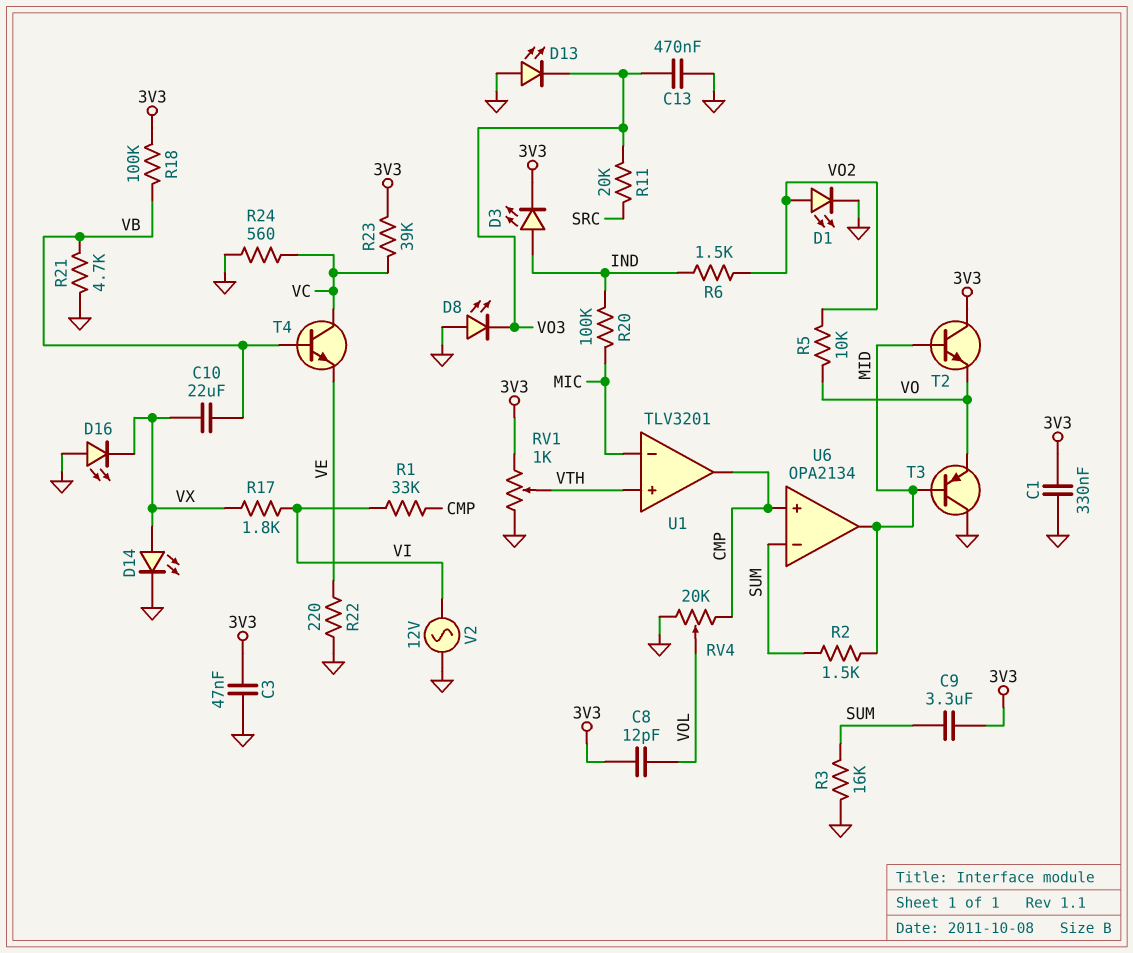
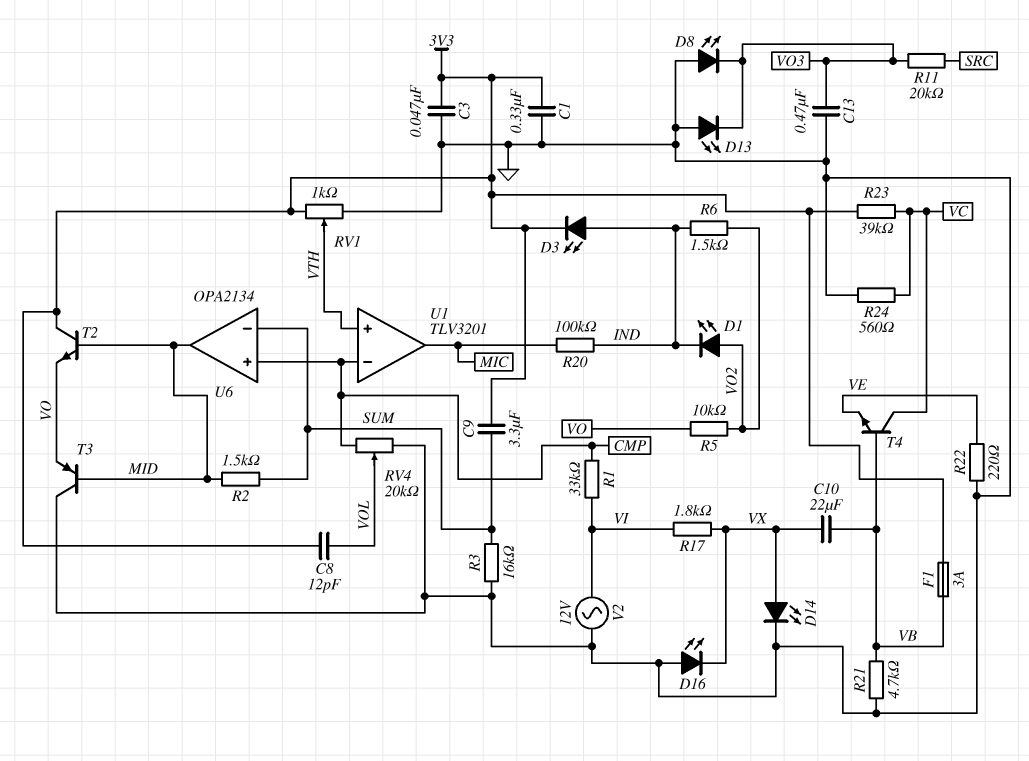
D1: LED (A VO2, K GND) -> LED (A VO2, K IND)
F1: none -> 3A (3V3, VB)
R18: 100k (3V3, VB) -> none
U1 pin in-: MIC -> CMP
U1 pin out: CMP -> MIC

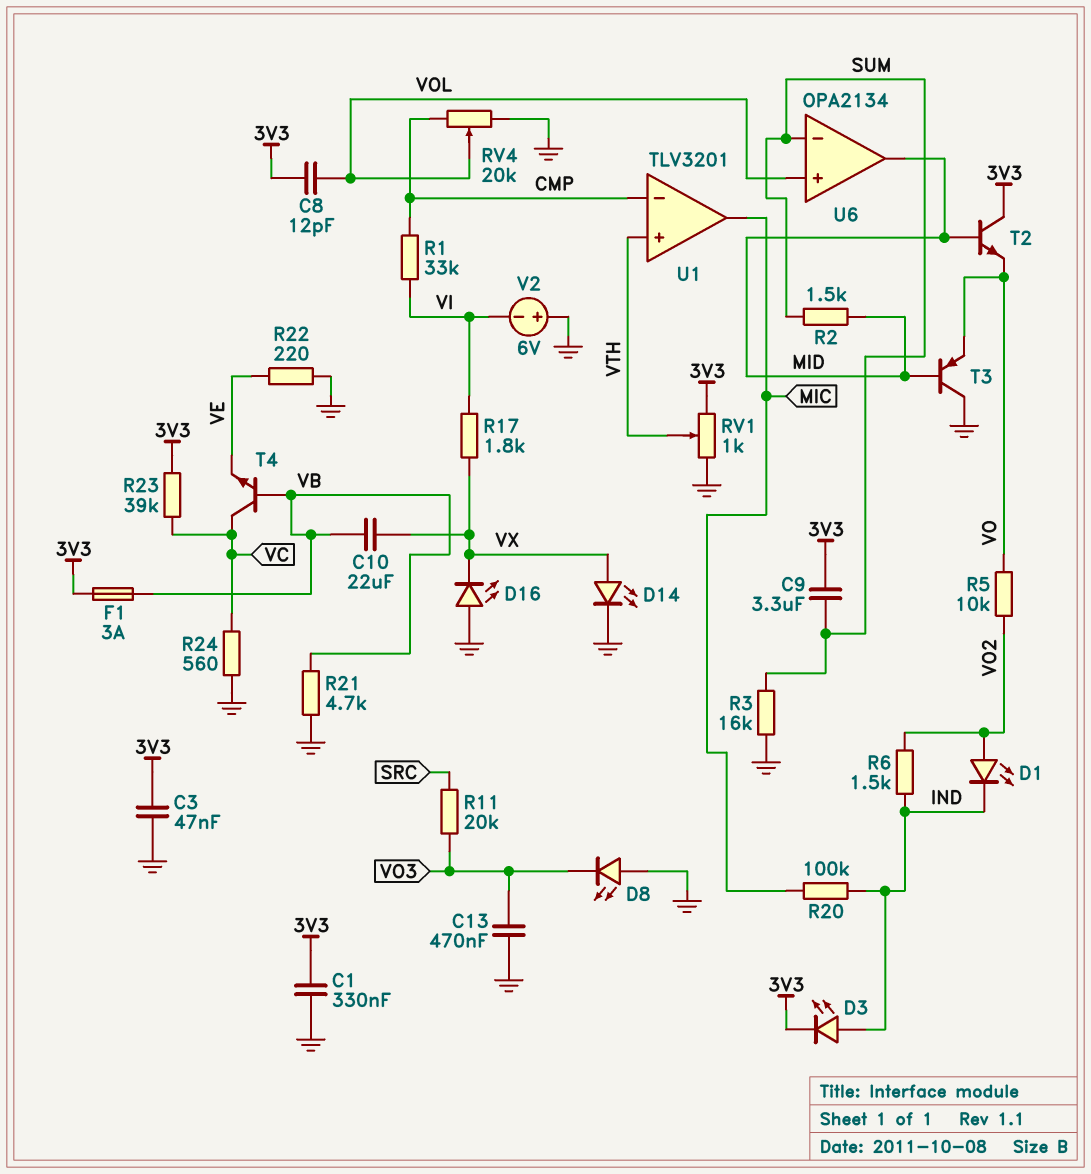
D13: LED (A GND, K VO3) -> none
U6 pin in+: CMP -> VOL
V2: AC 12V (GND, VI) -> 6V (plus GND, minus VI)

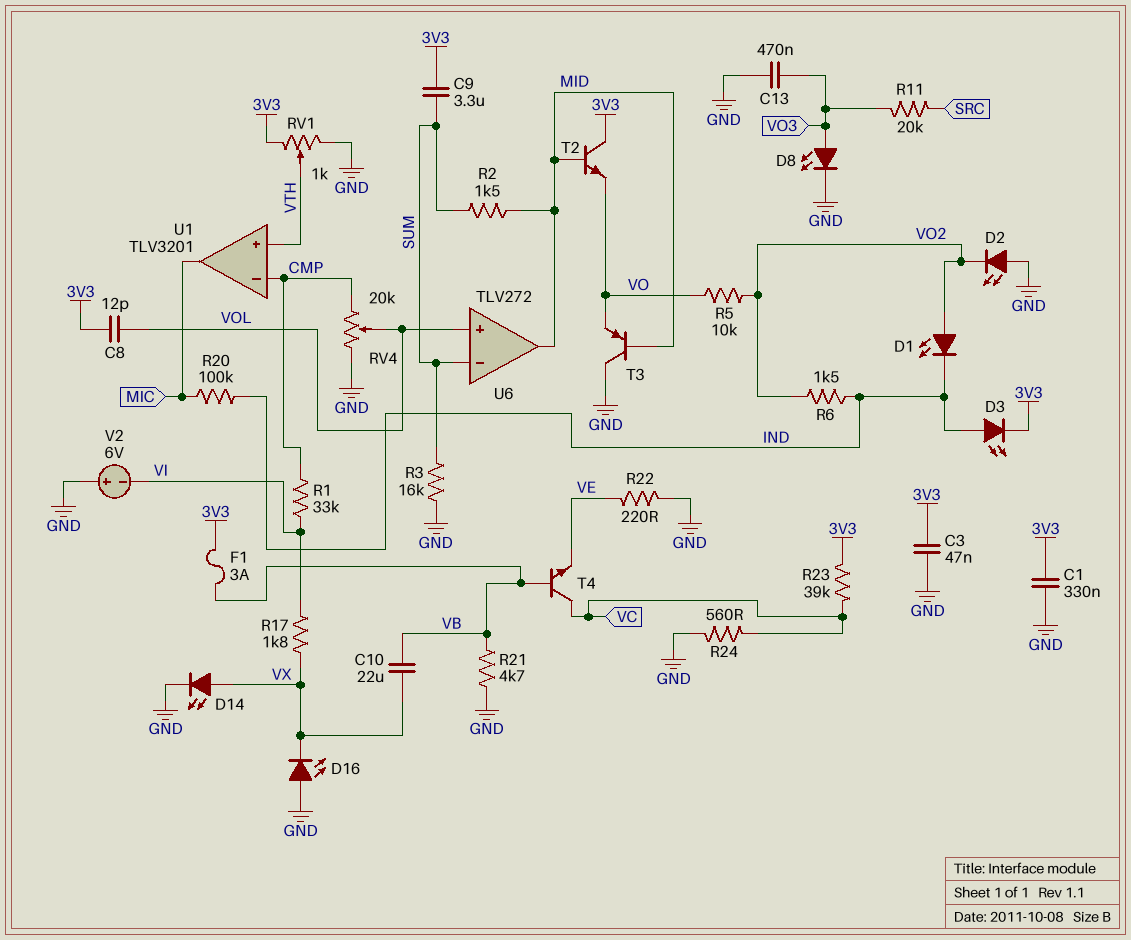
D2: none -> LED (A GND, K VO2)
D8: LED (A GND, K VO3) -> LED (A VO3, K GND)
U6: OPA2134 -> TLV272

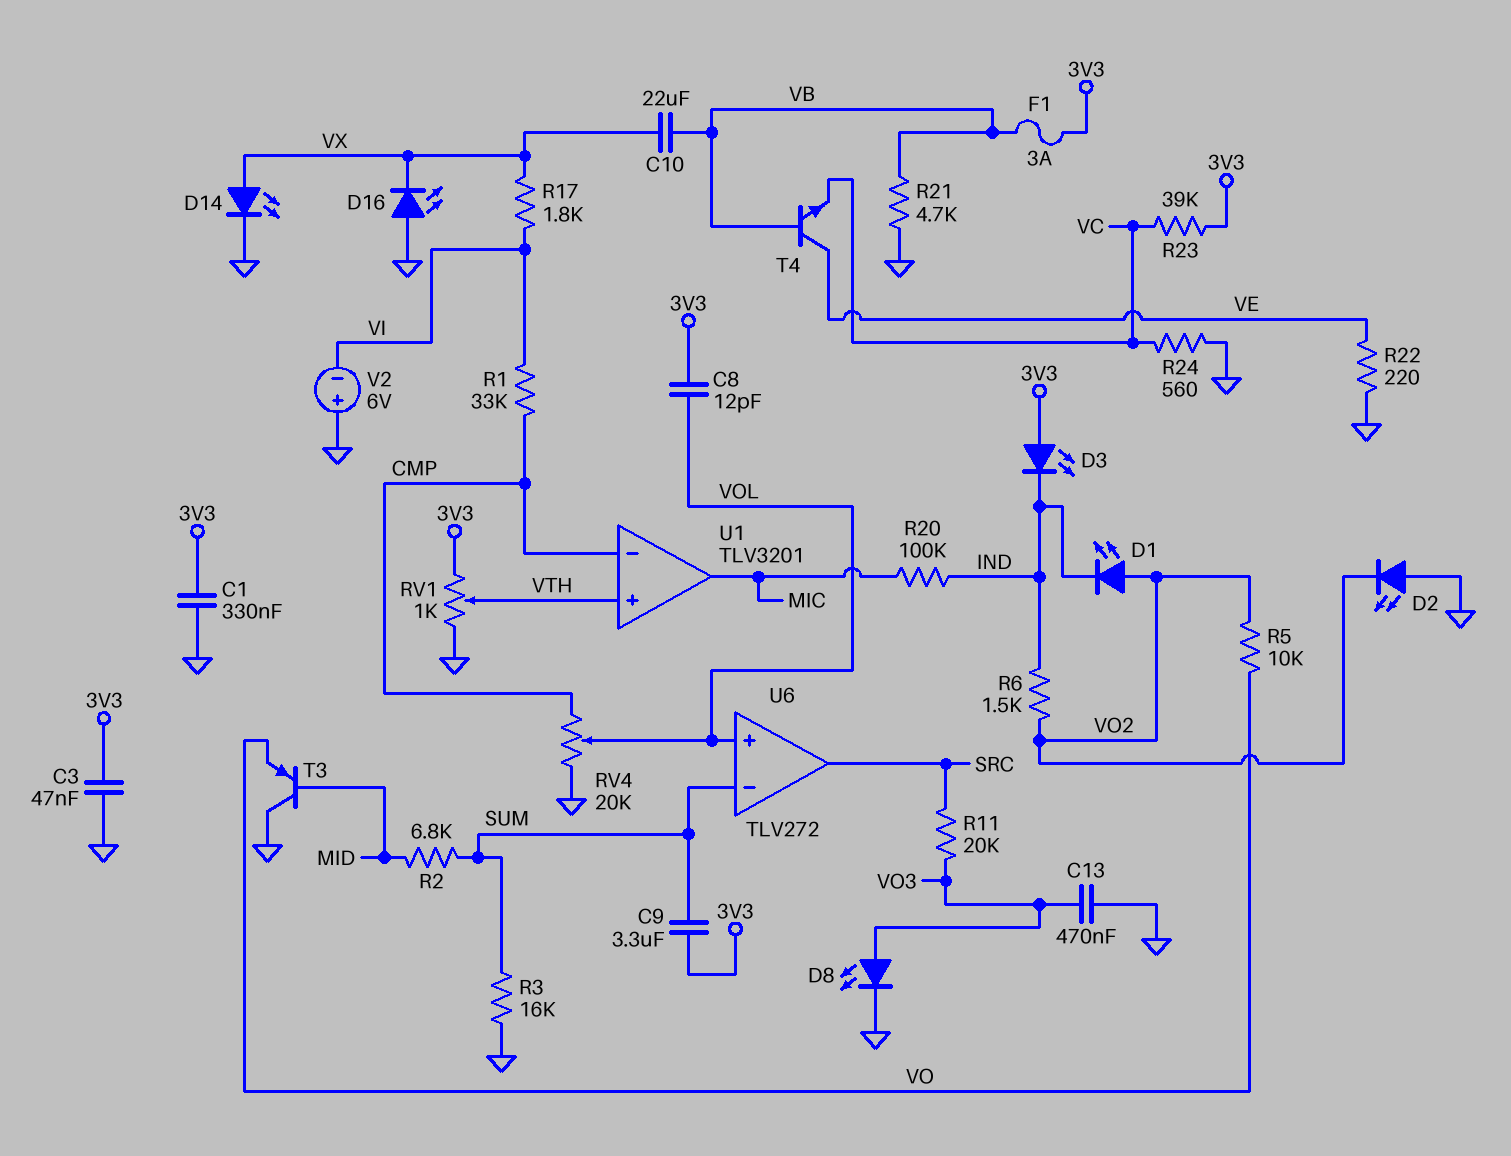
D3: LED (A IND, K 3V3) -> LED (A 3V3, K IND)
R2: 1.5k (MID, SUM) -> 6.8k (MID, SUM)
T2: NPN (B MID, C 3V3, E VO) -> none
T4: NPN (B VB, C VC, E VE) -> NPN (B VB, C VE, E VC)
U6 pin out: MID -> SRC

